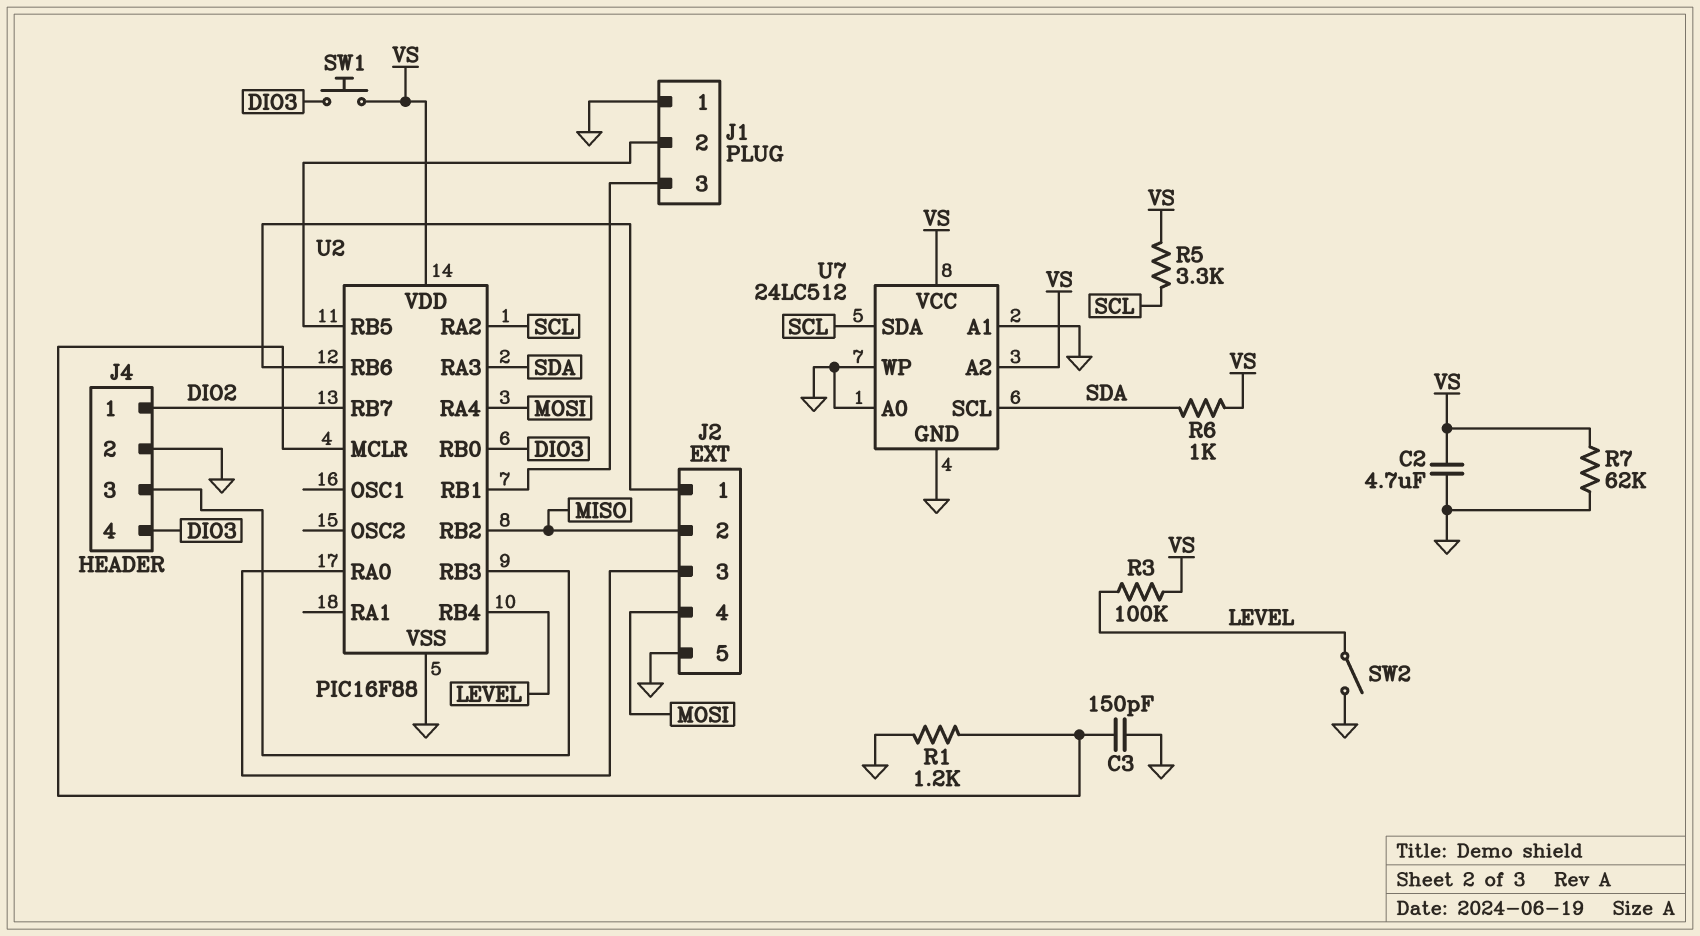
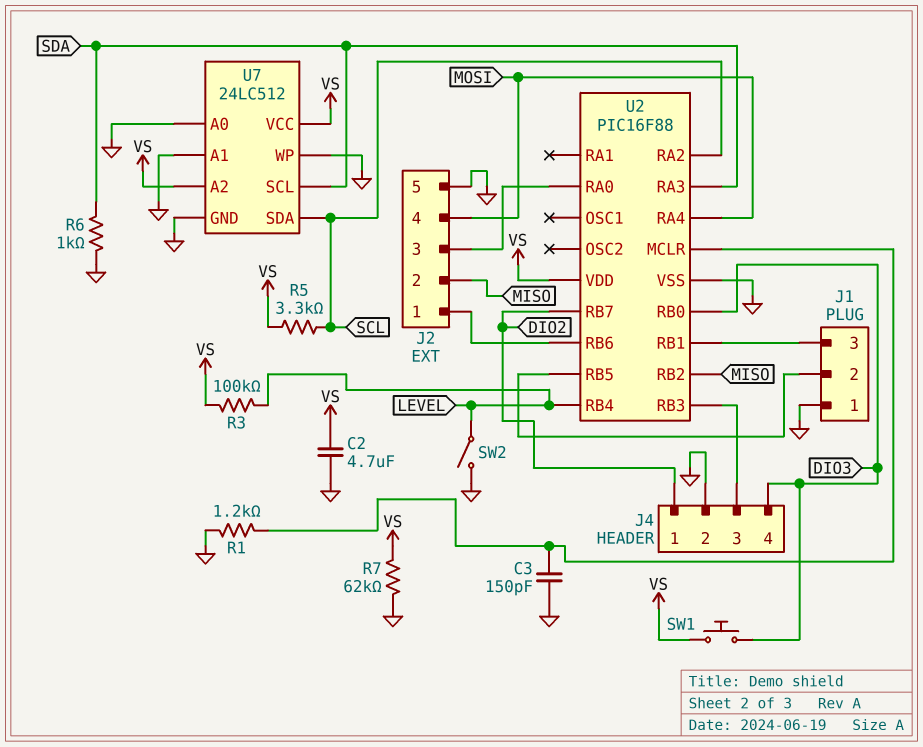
R6: 1k (SDA, VS) -> 1k (GND, SDA)

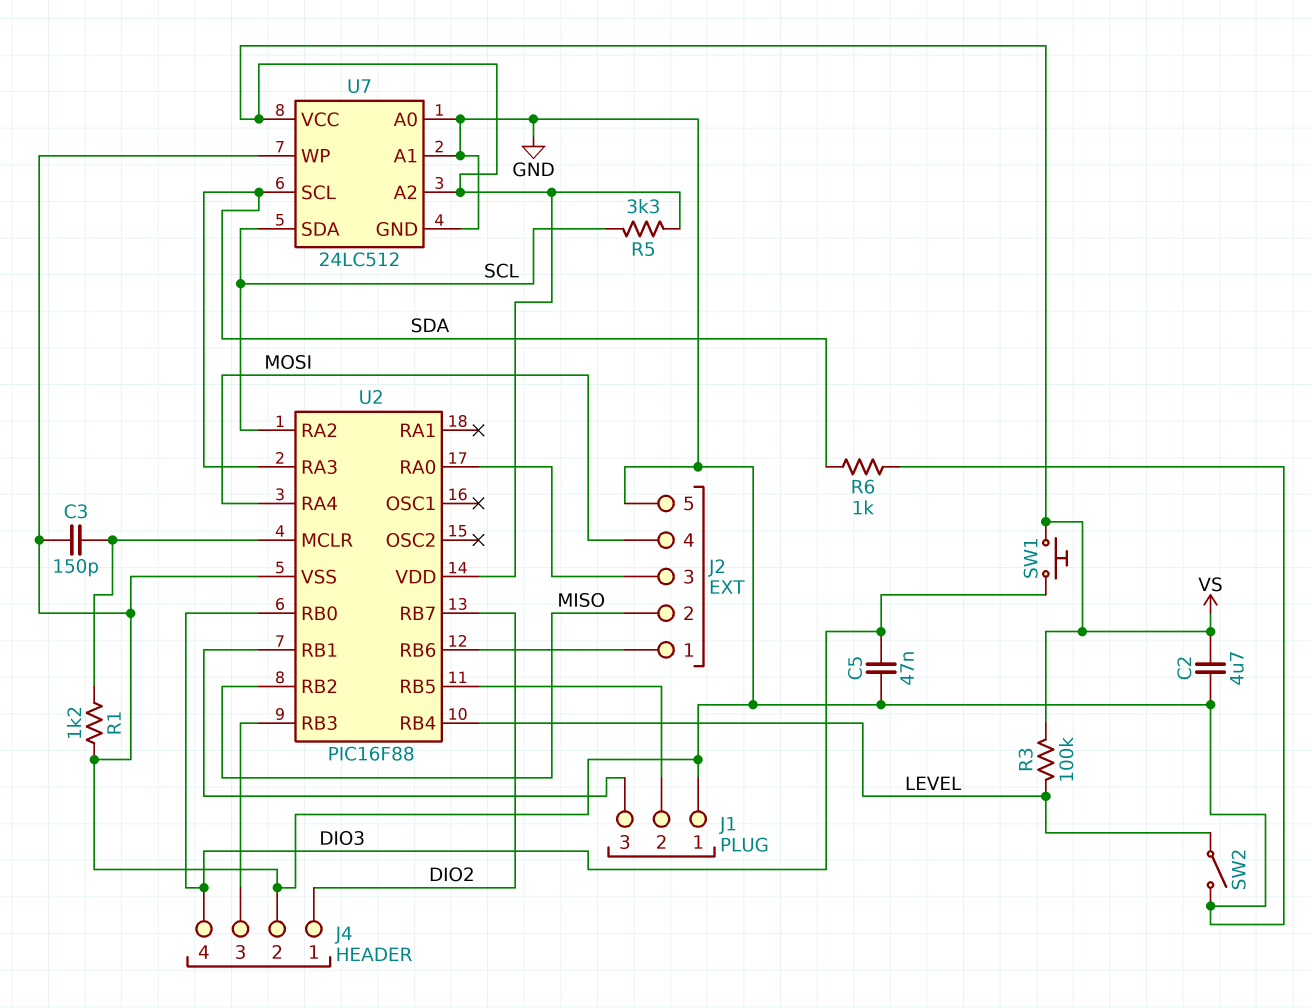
C5: none -> 47nF (DIO3, GND)
R7: 62k (GND, VS) -> none

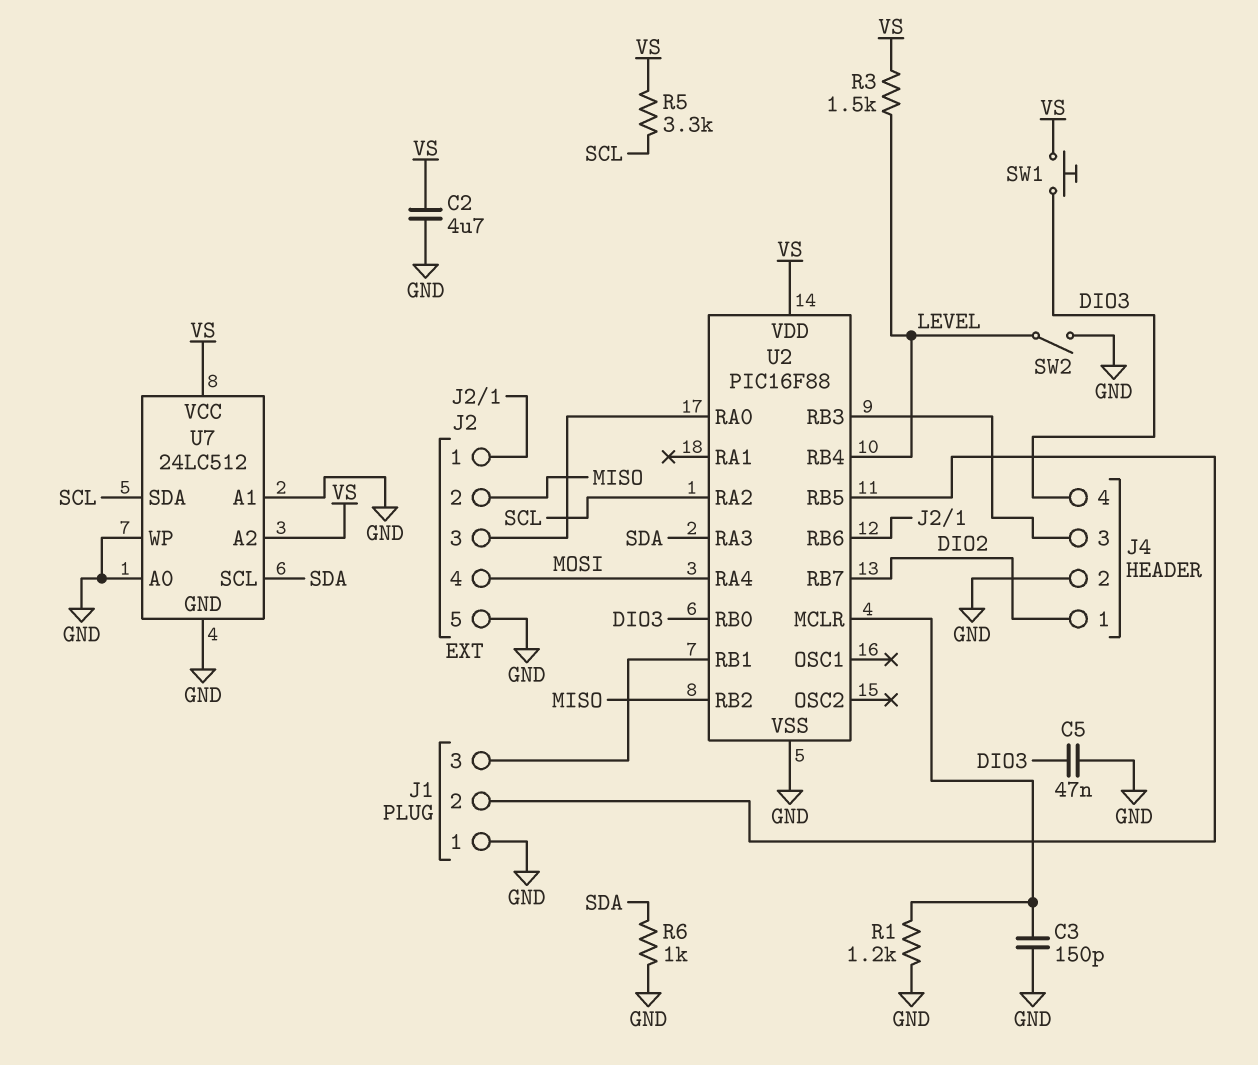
R3: 100k (LEVEL, VS) -> 1.5k (LEVEL, VS)

